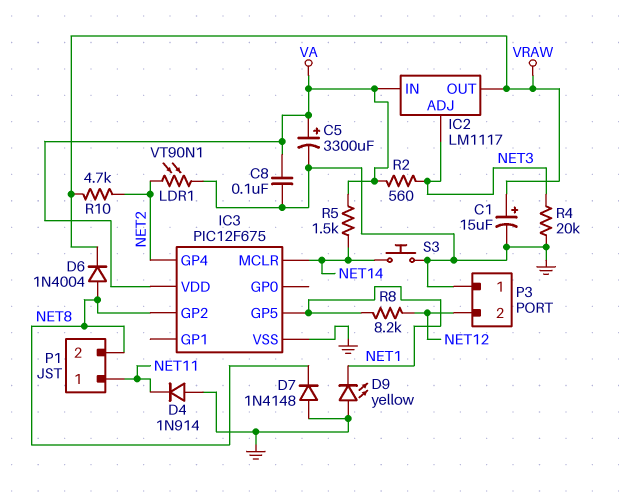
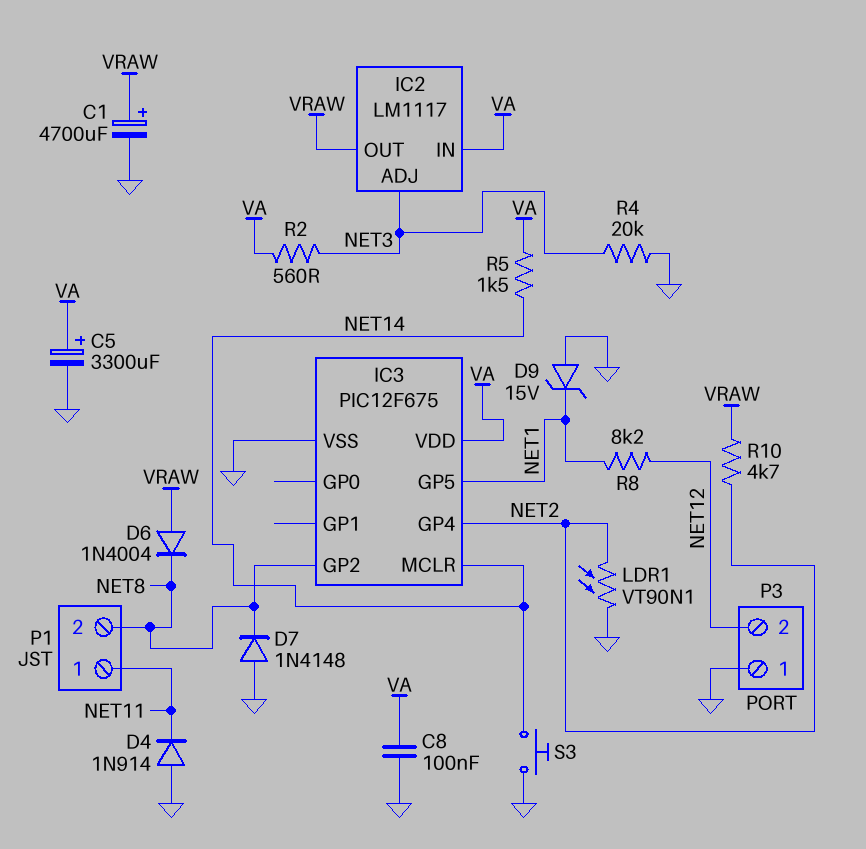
C1: 15uF (plus VRAW, minus GND) -> 4700uF (plus VRAW, minus GND)
D6: diode 1N4004 (A NET8, K VRAW) -> diode 1N4004 (A VRAW, K NET8)
D9: LED yellow (A GND, K NET1) -> zener 15V (A GND, K NET1)

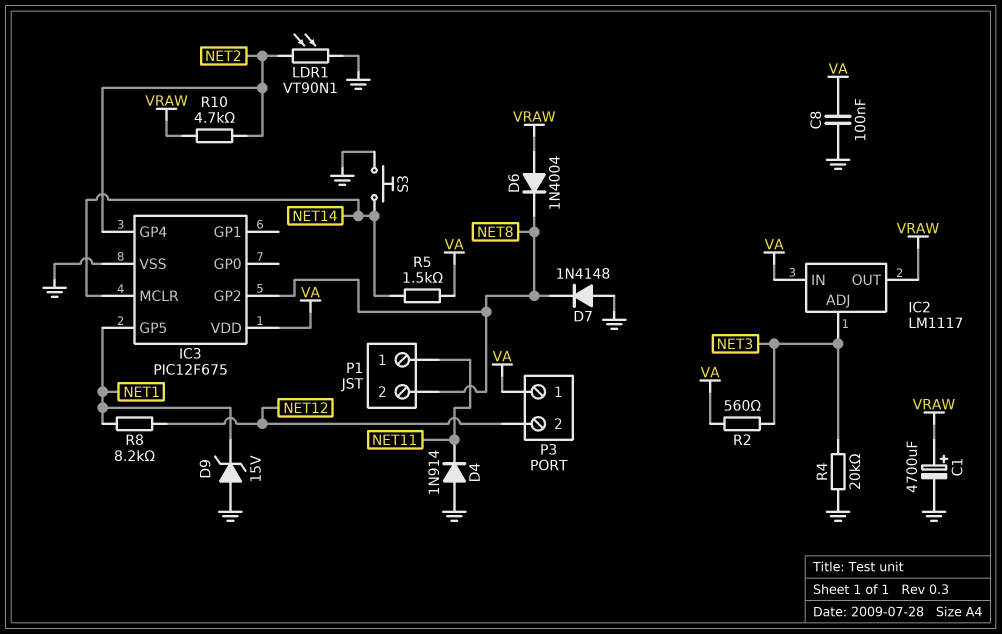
C5: 3300uF (plus VA, minus GND) -> none
P3 pin 1: GND -> VA

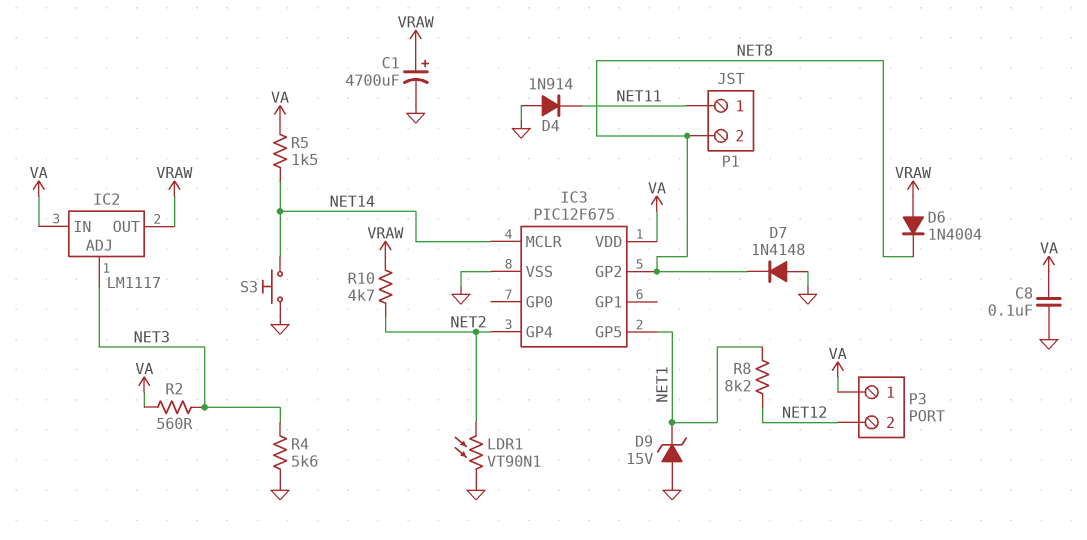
R4: 20k (GND, NET3) -> 5.6k (GND, NET3)

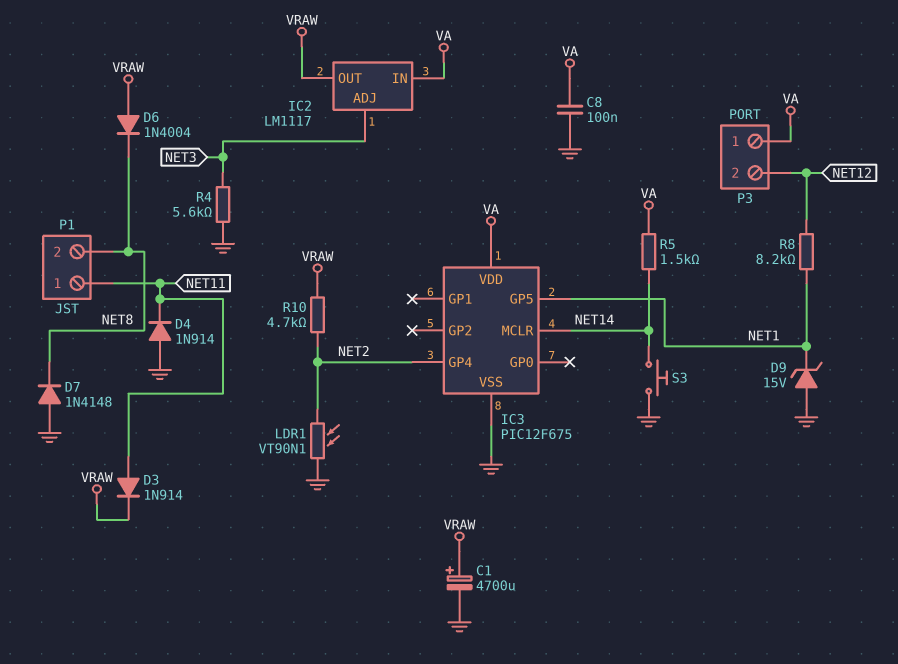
D3: none -> diode 1N914 (A NET11, K VRAW)
IC3 pin GP2: NET8 -> none
R2: 560 (NET3, VA) -> none

